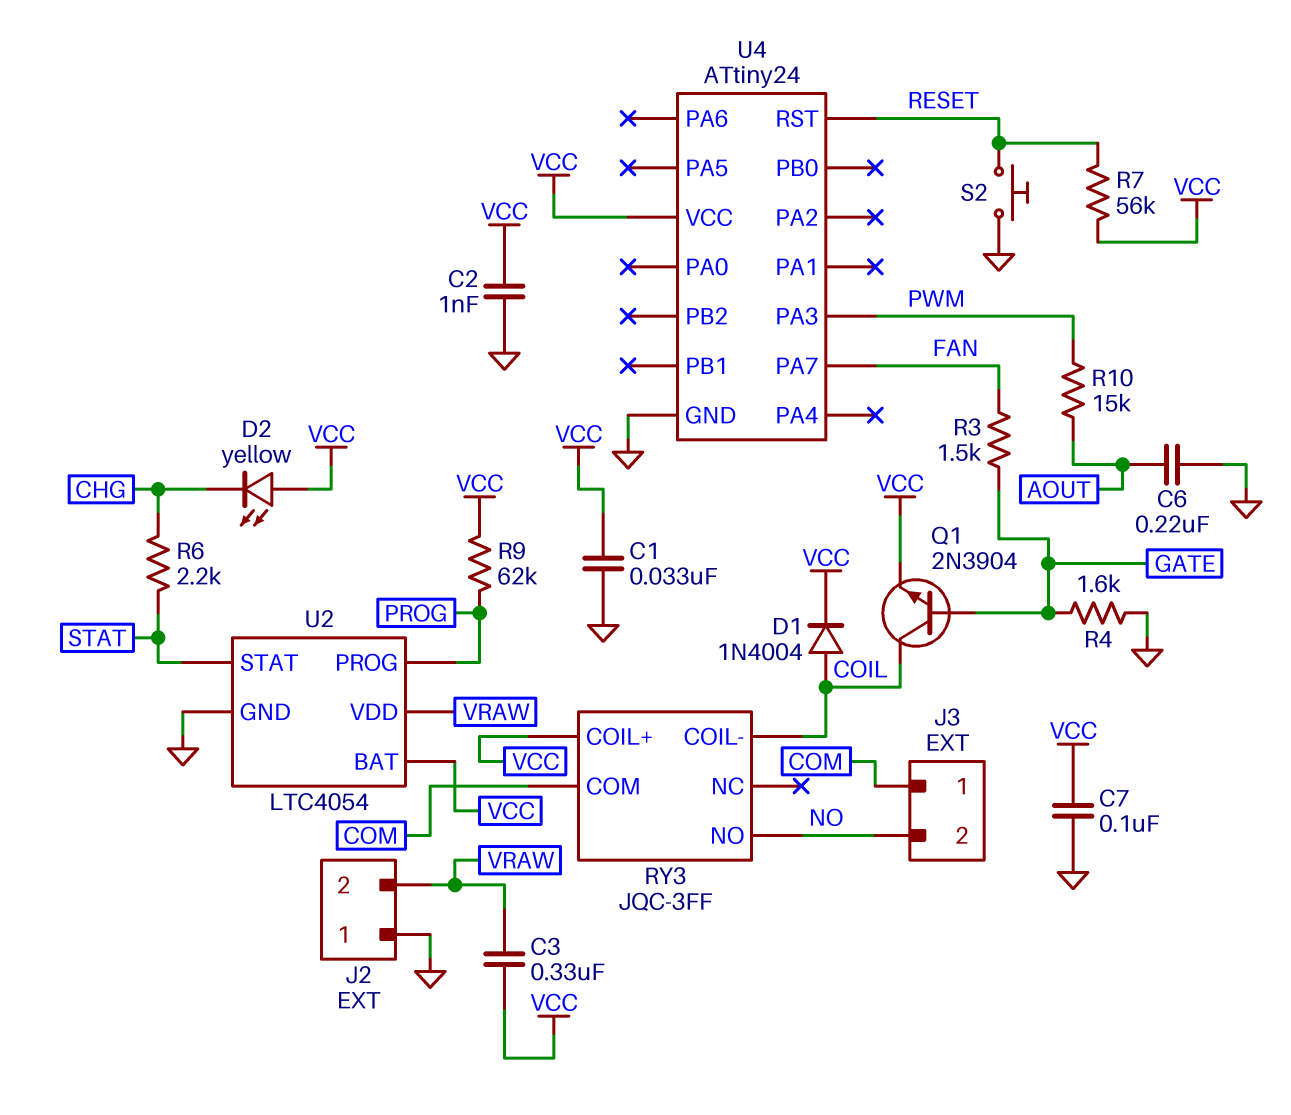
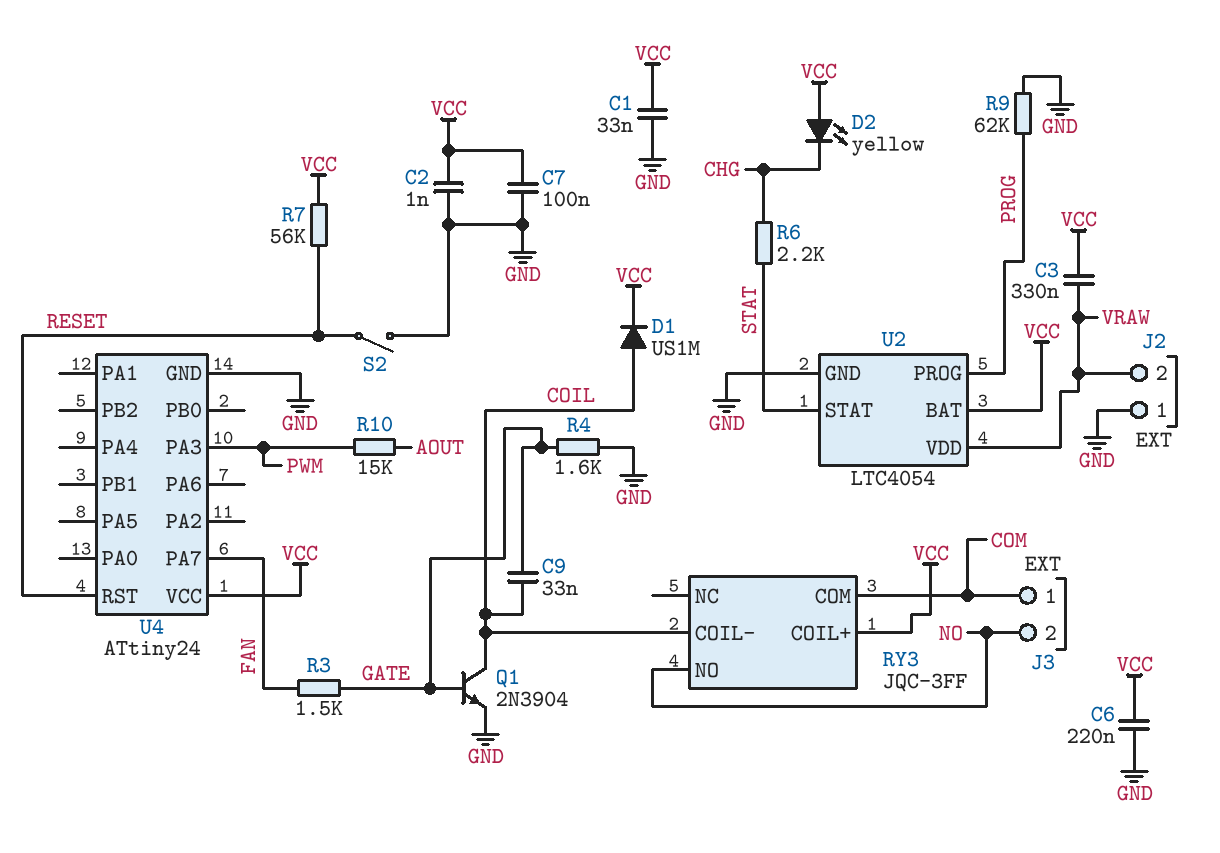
C6: 220nF (AOUT, GND) -> 220nF (GND, VCC)
C9: none -> 33nF (COIL, GATE)
D1: diode 1N4004 (A COIL, K VCC) -> diode US1M (A COIL, K VCC)
Q1: NPN 2N3904 (B GATE, C COIL, E VCC) -> NPN 2N3904 (B GATE, C COIL, E GND)
R9: 62k (PROG, VCC) -> 62k (GND, PROG)
S2: button (GND, RESET) -> switch (GND, RESET)

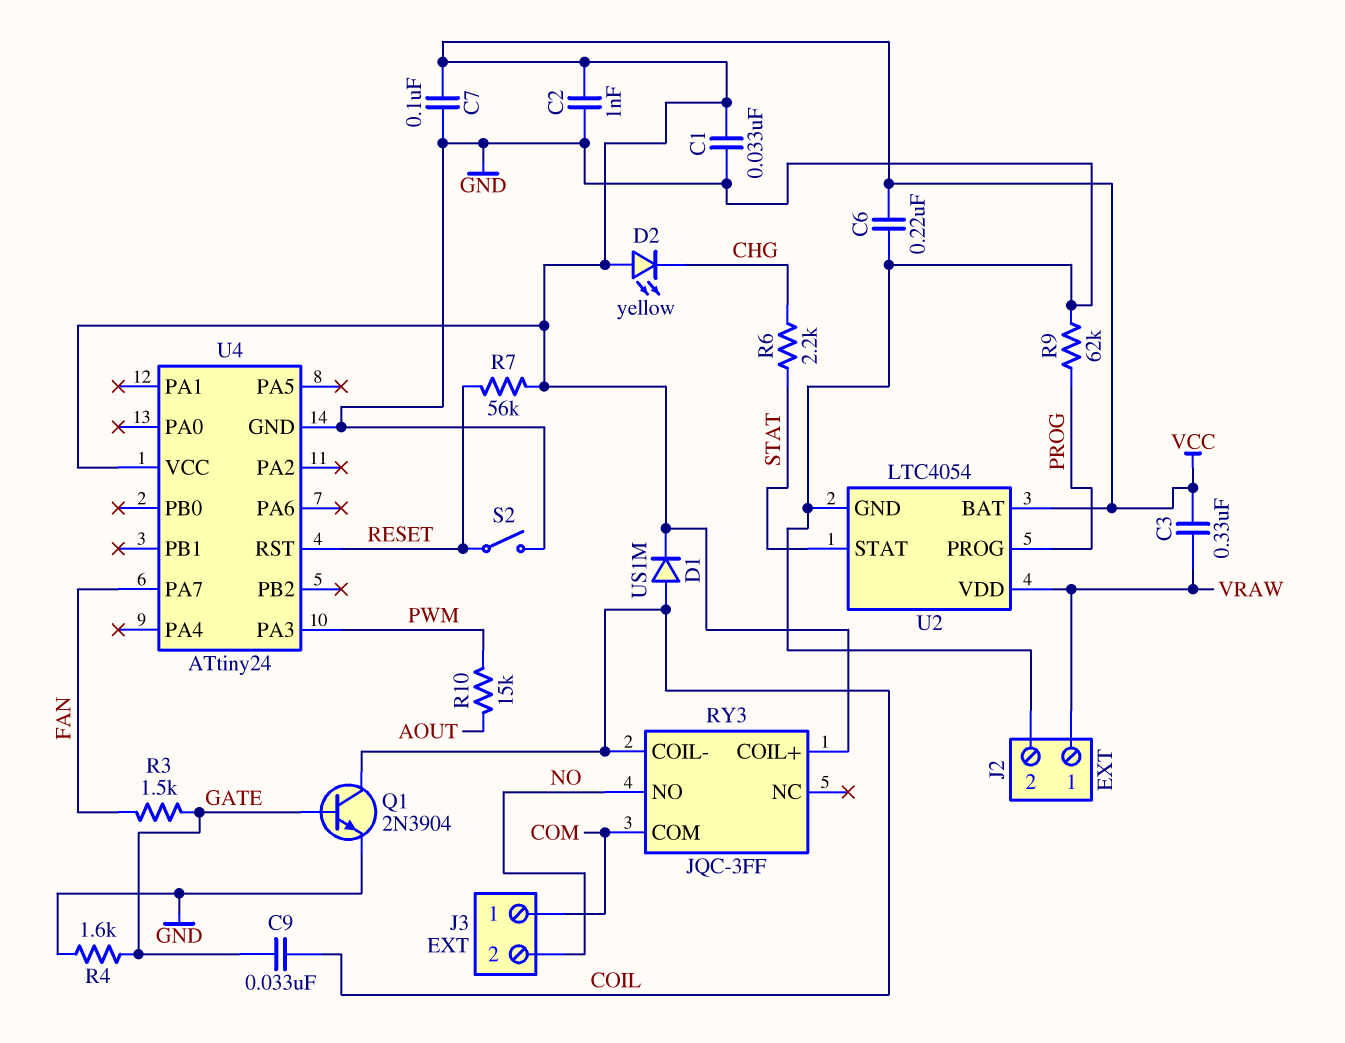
J2 pin 1: GND -> VRAW
J2 pin 2: VRAW -> GND

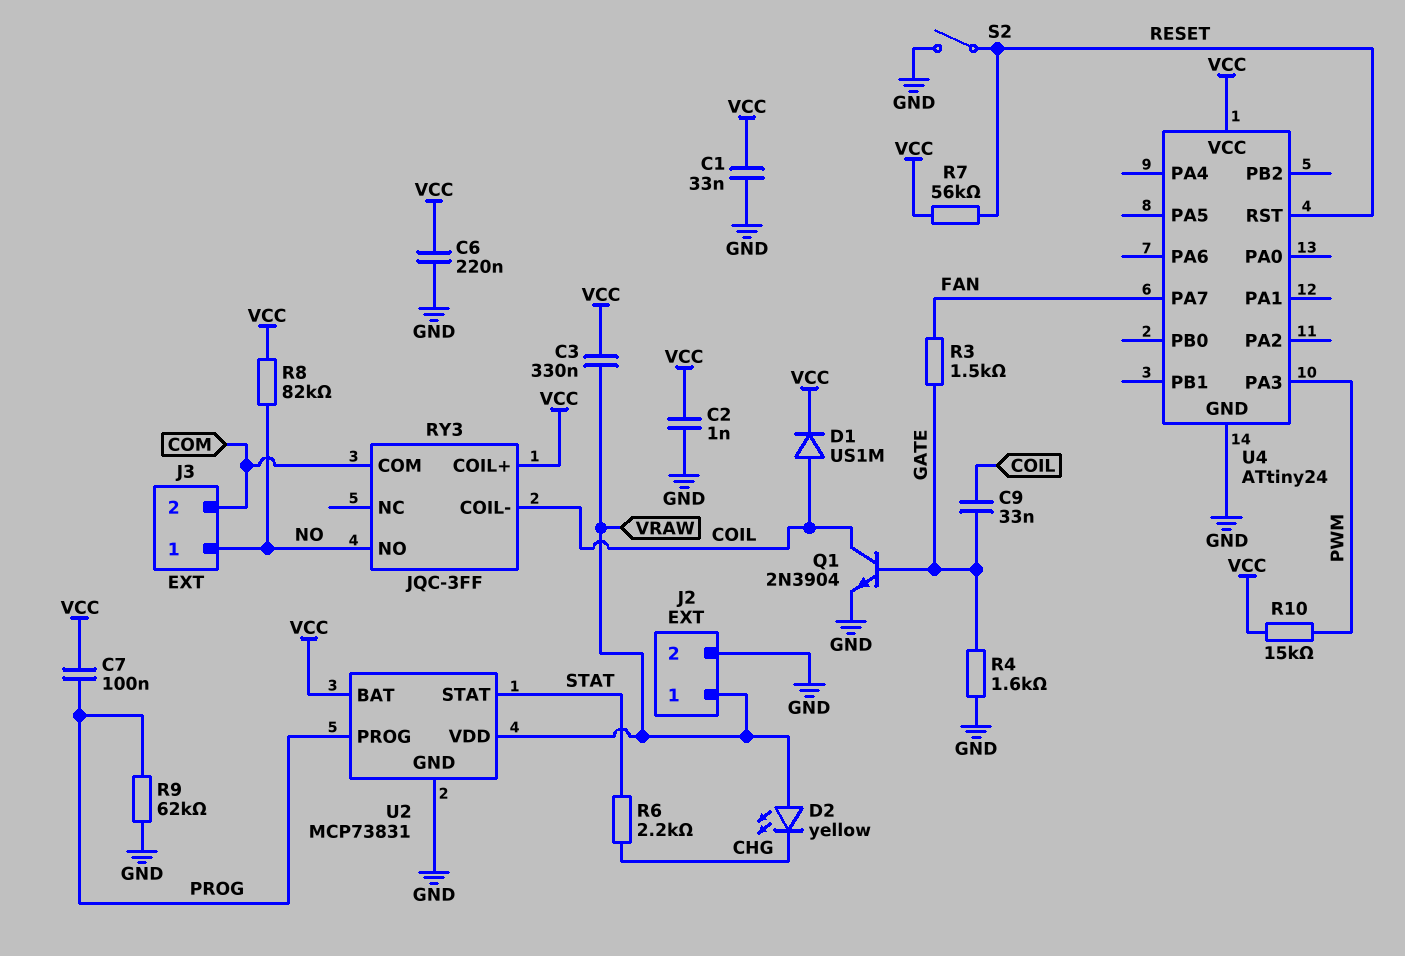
C7: 100nF (GND, VCC) -> 100nF (PROG, VCC)
D2: LED yellow (A VCC, K CHG) -> LED yellow (A VRAW, K CHG)
J3 pin 1: COM -> NO
J3 pin 2: NO -> COM
R8: none -> 82k (NO, VCC)
R10: 15k (AOUT, PWM) -> 15k (PWM, VCC)
U2: LTC4054 -> MCP73831

